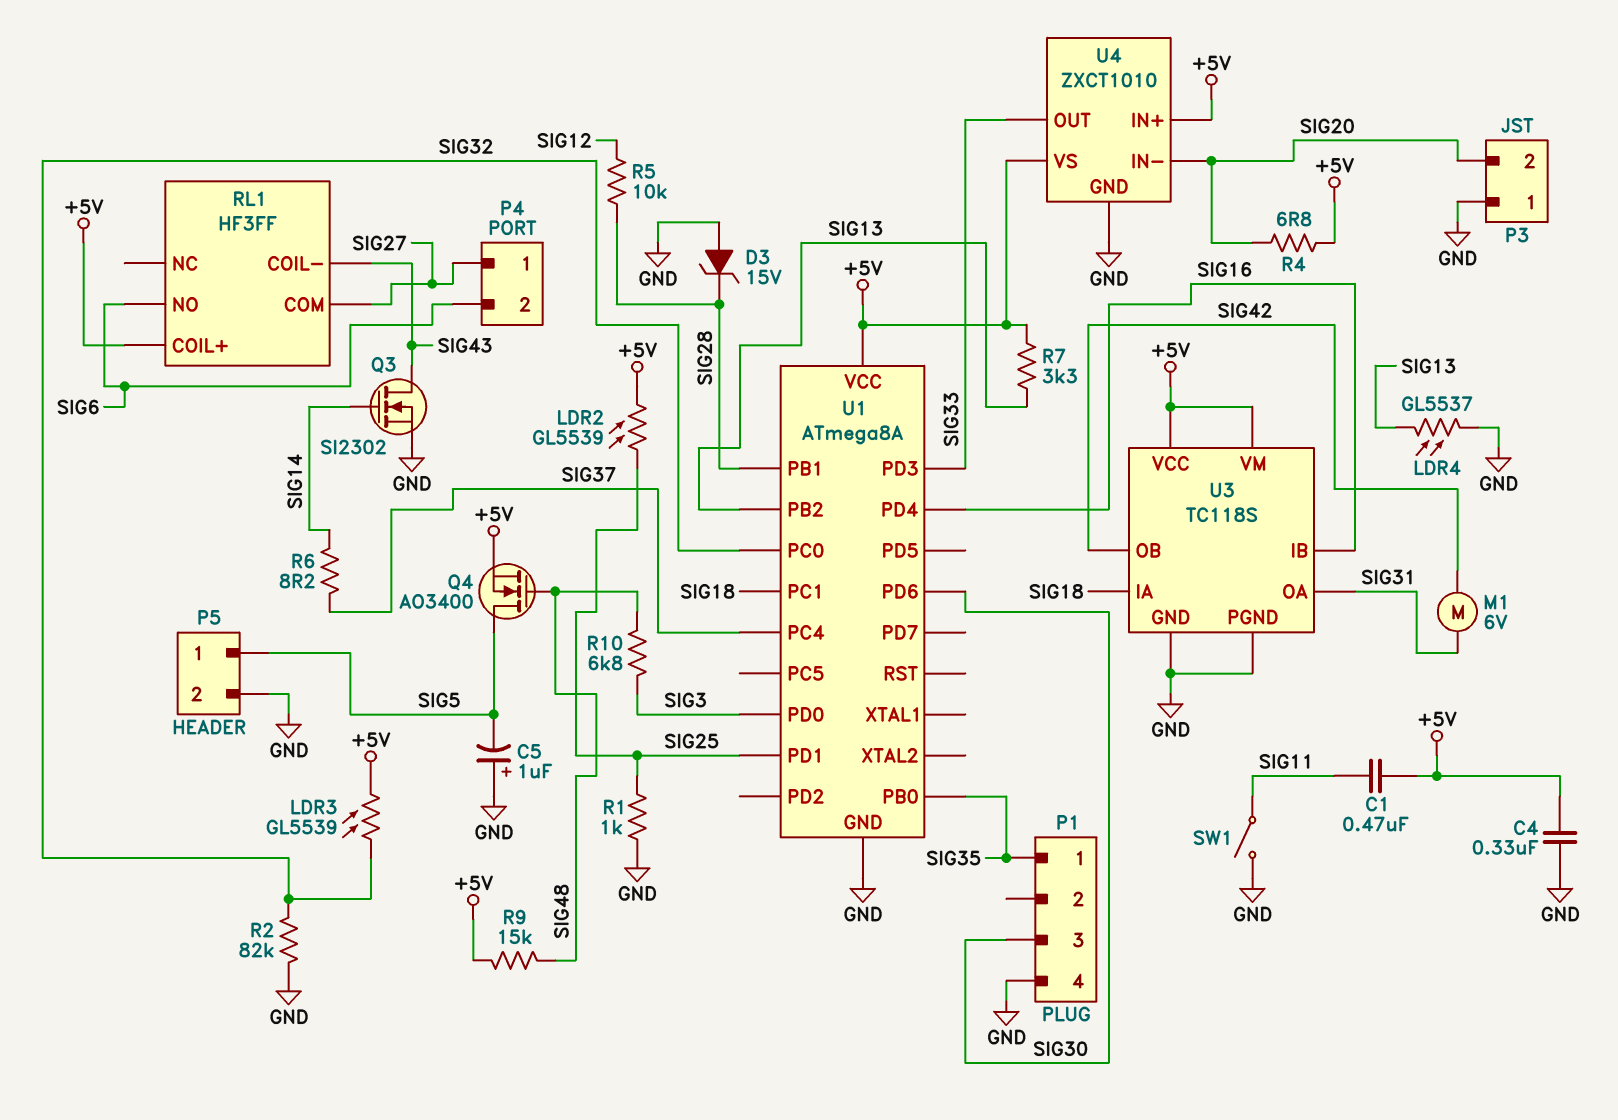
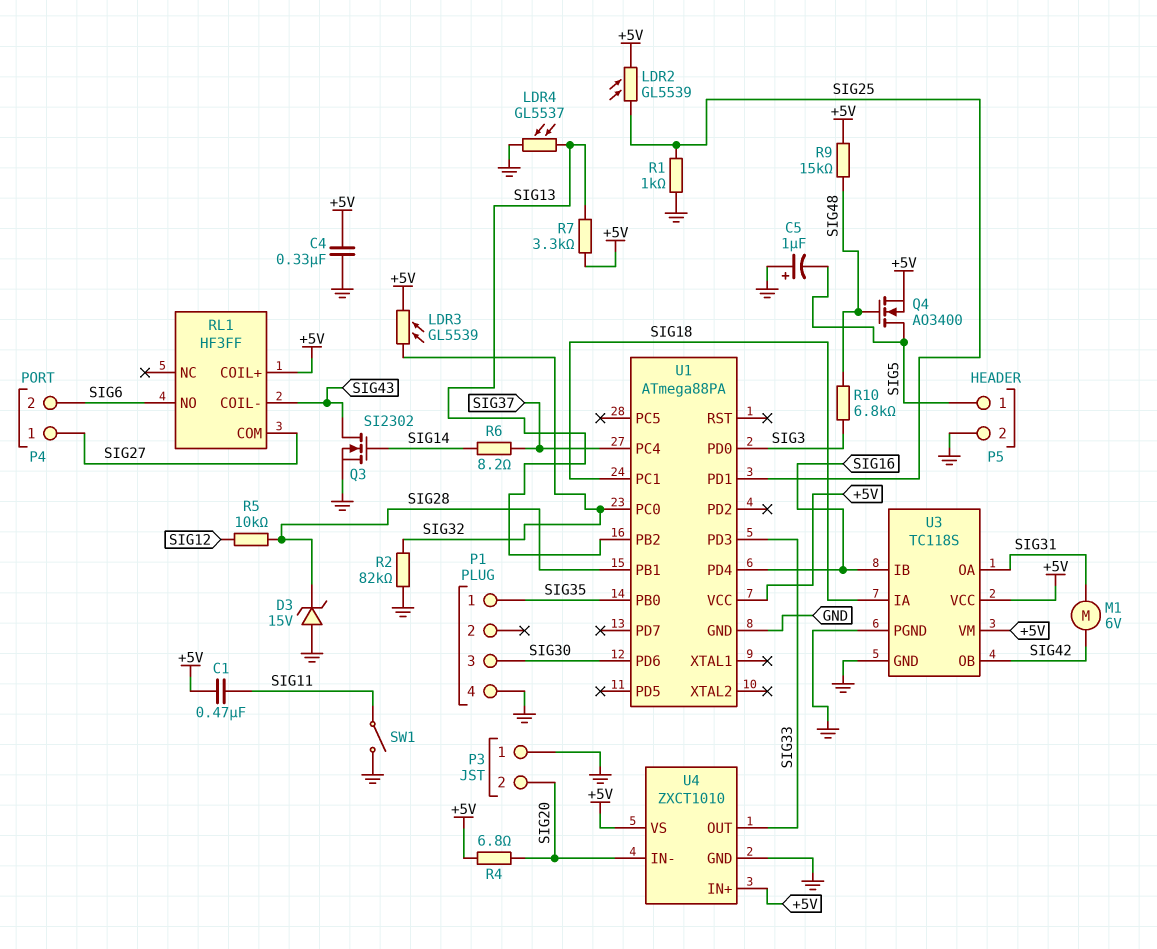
U1: ATmega8A -> ATmega88PA

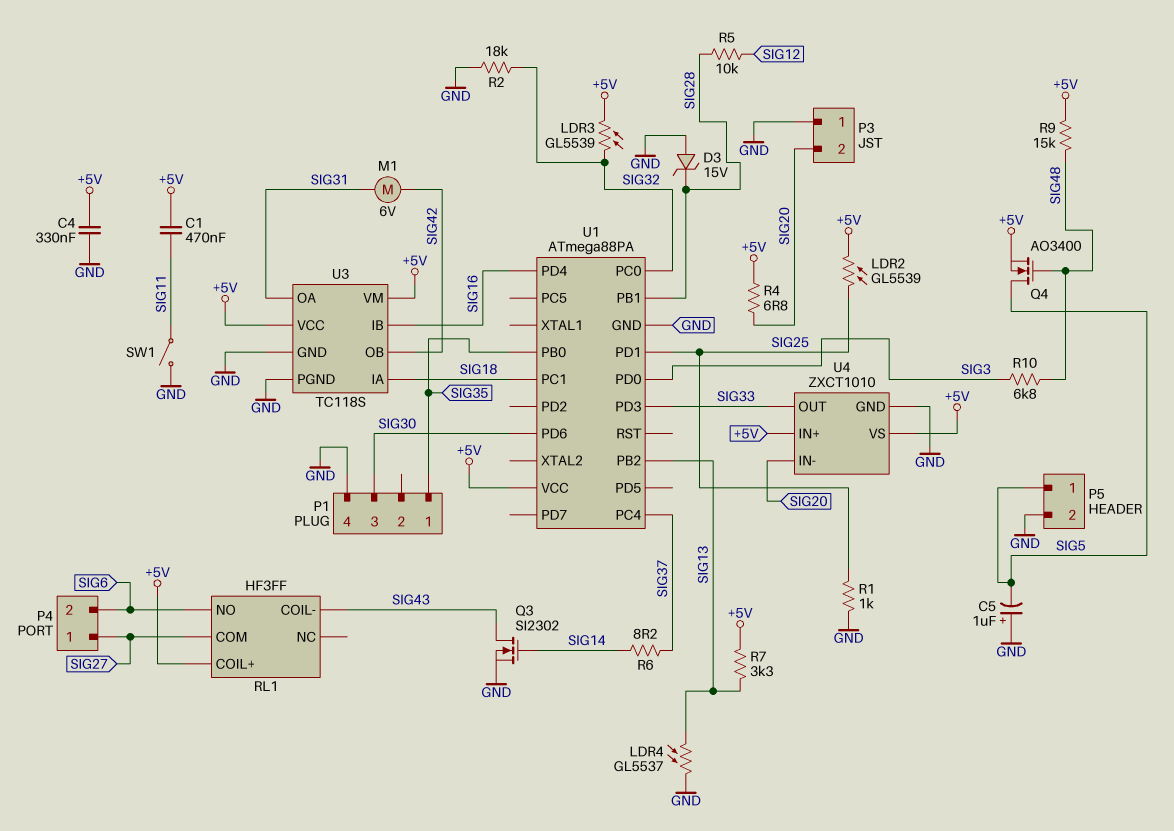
R2: 82k (GND, SIG32) -> 18k (GND, SIG32)

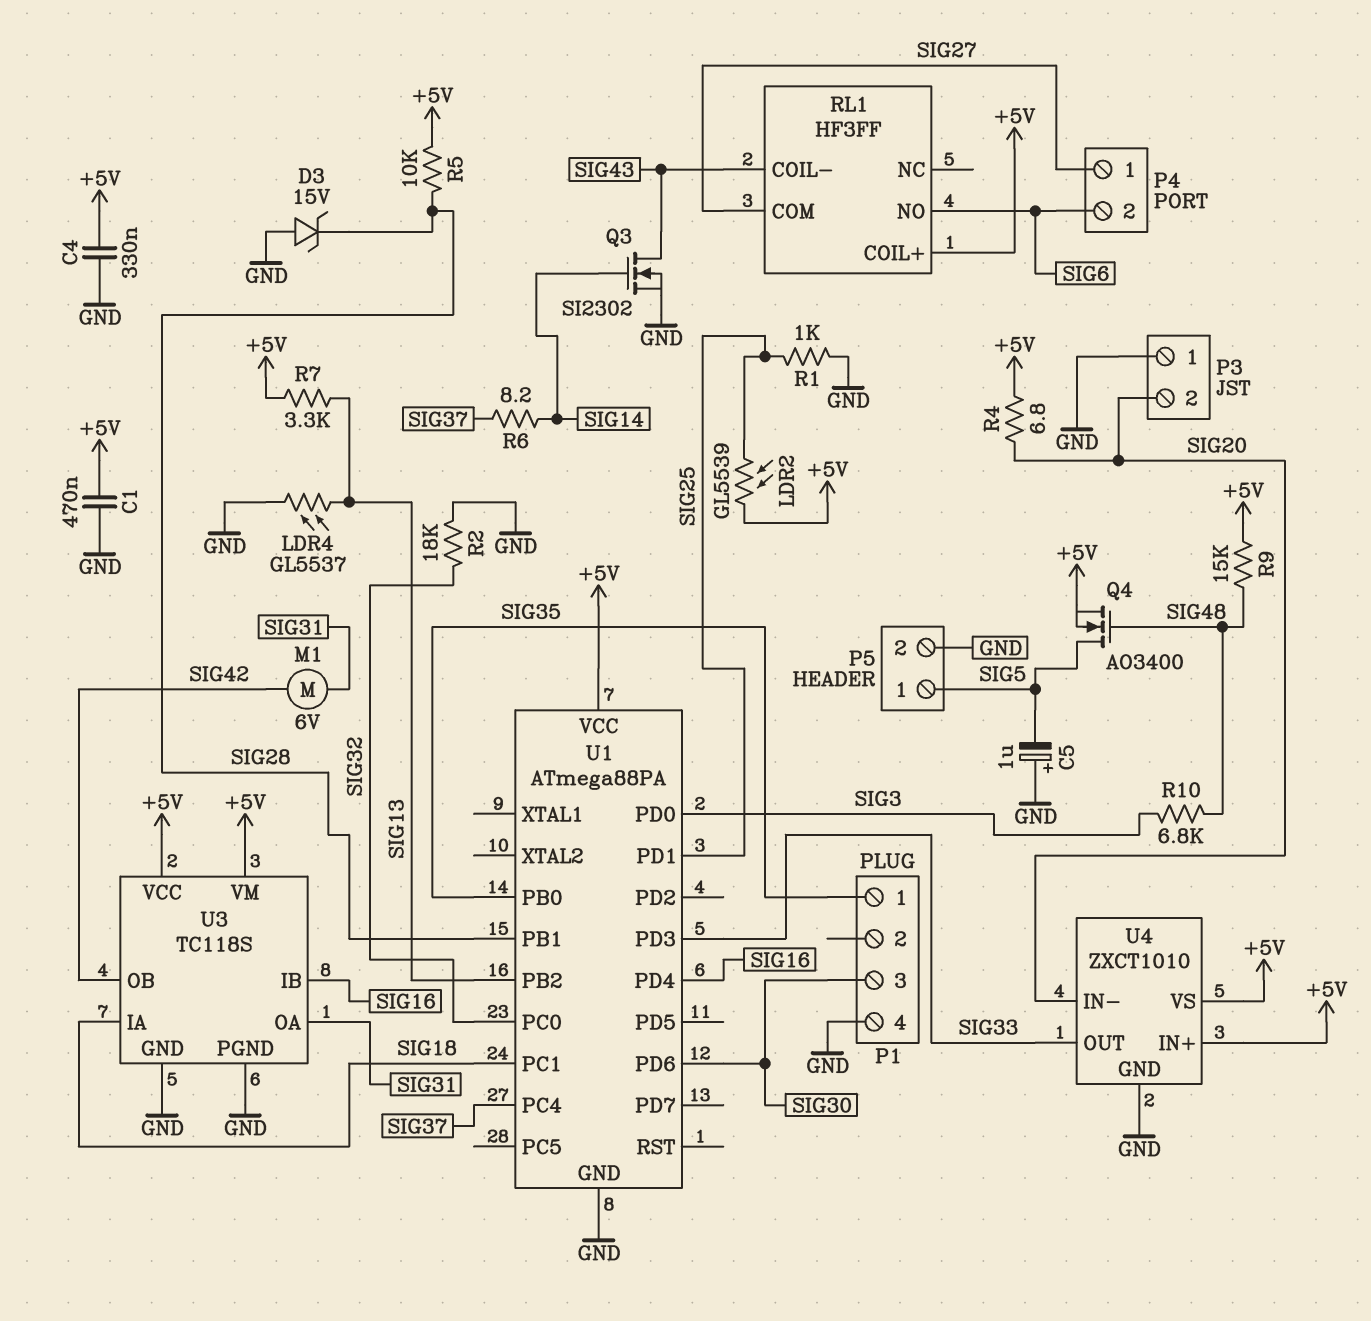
C1: 470nF (+5V, SIG11) -> 470nF (+5V, GND)
LDR3: GL5539 (+5V, SIG32) -> none
R5: 10k (SIG12, SIG28) -> 10k (+5V, SIG28)
SW1: switch (GND, SIG11) -> none

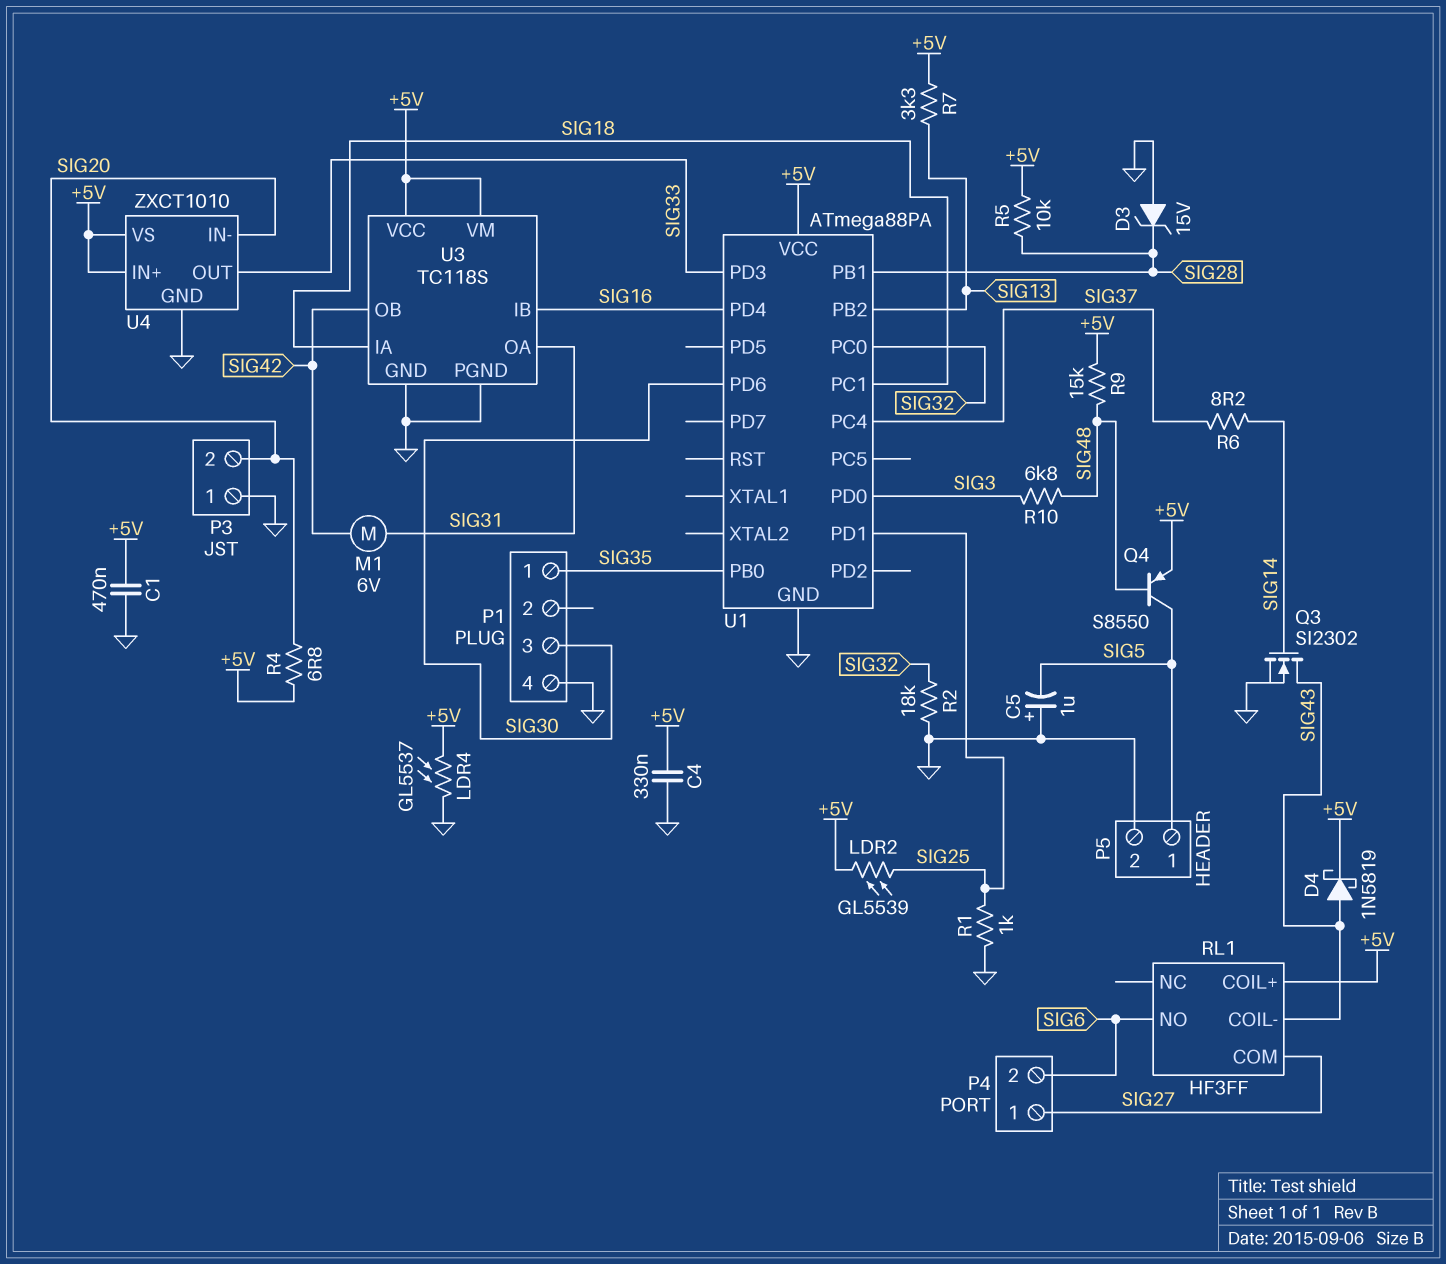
D4: none -> schottky 1N5819 (A SIG43, K +5V)
LDR4: GL5537 (GND, SIG13) -> GL5537 (+5V, GND)
Q4: NMOS AO3400 (G SIG48, D SIG5, S +5V) -> PNP S8550 (B SIG48, C SIG5, E +5V)

